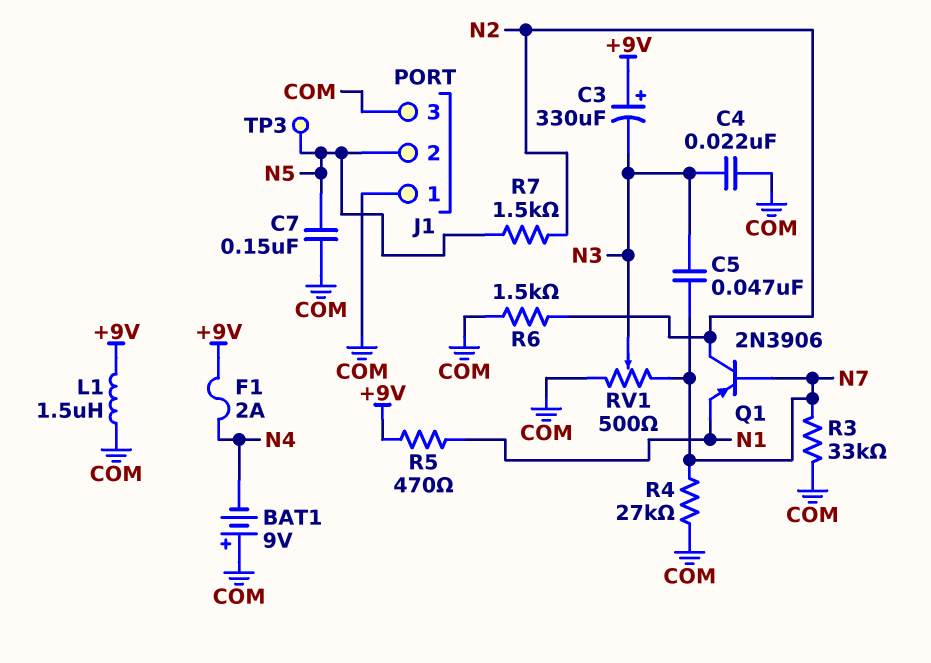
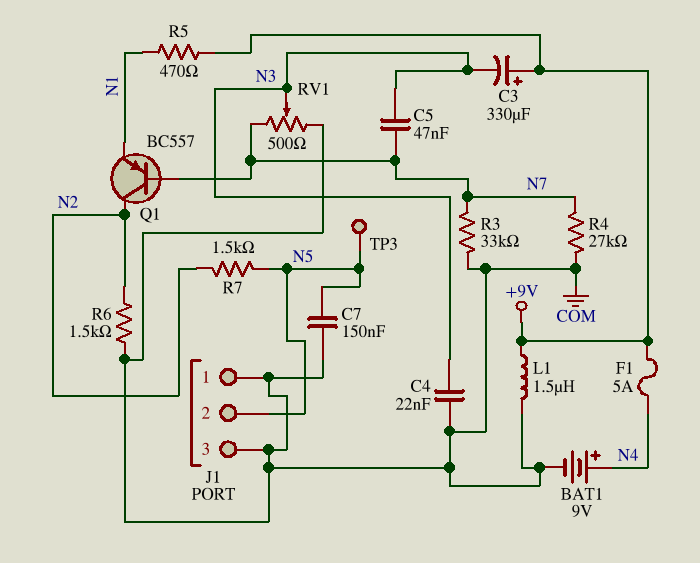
BAT1: 9V (plus COM, minus N4) -> 9V (plus N4, minus COM)
F1: 2A (+9V, N4) -> 5A (+9V, N4)
Q1: PNP 2N3906 (B N7, C N2, E N1) -> PNP BC557 (B N7, C N2, E N1)

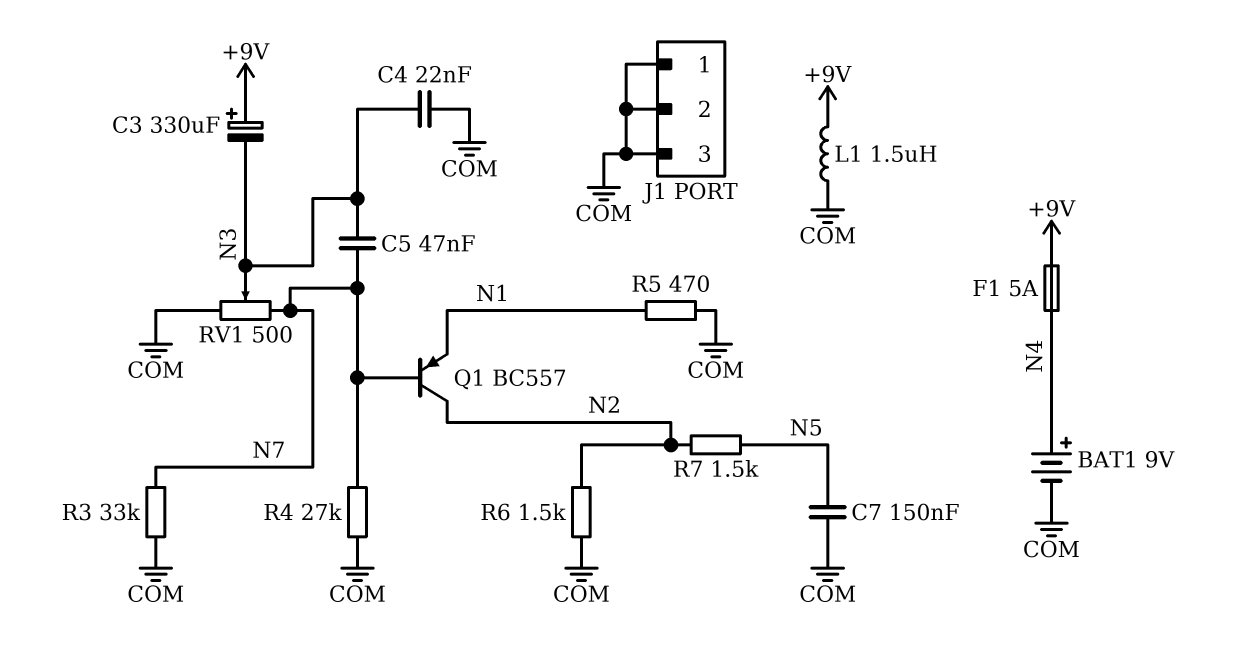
J1 pin 2: N5 -> COM
R5: 470 (+9V, N1) -> 470 (COM, N1)
TP3: test point (N5) -> none

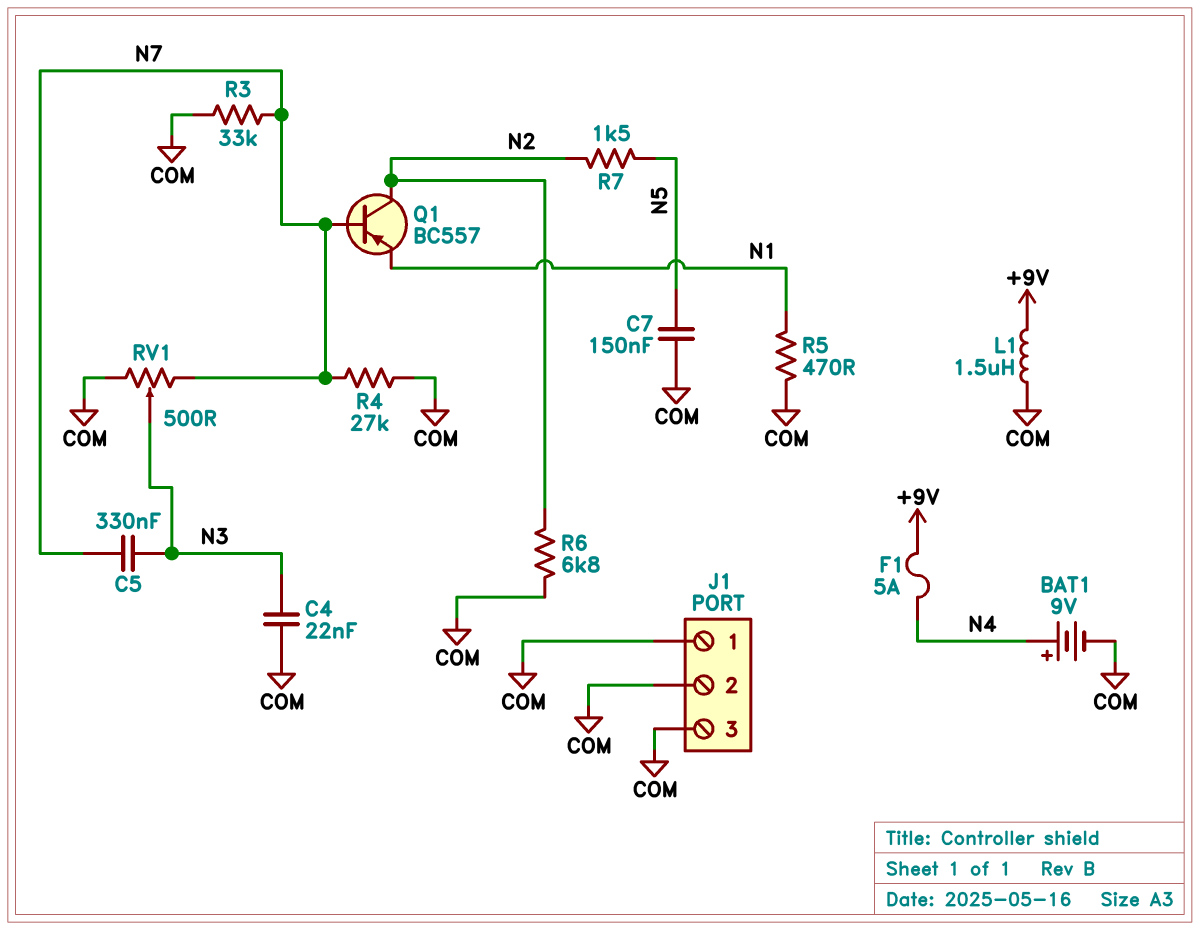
C3: 330uF (plus +9V, minus N3) -> none
C5: 47nF (N3, N7) -> 330nF (N3, N7)
R6: 1.5k (COM, N2) -> 6.8k (COM, N2)

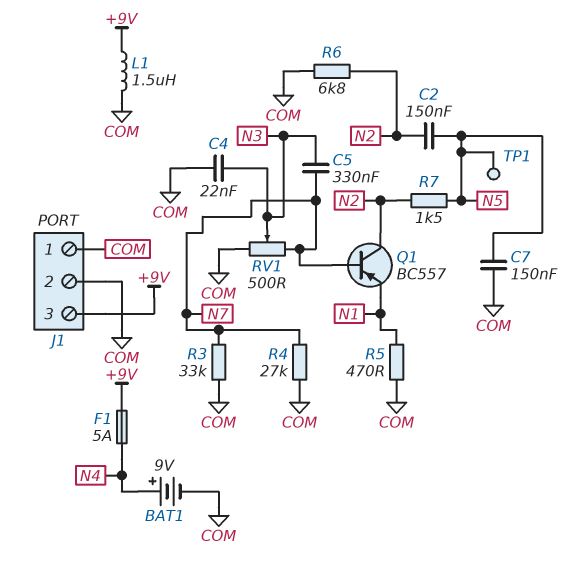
C2: none -> 150nF (N2, N5)
J1 pin 3: COM -> +9V
TP1: none -> test point (N5)

